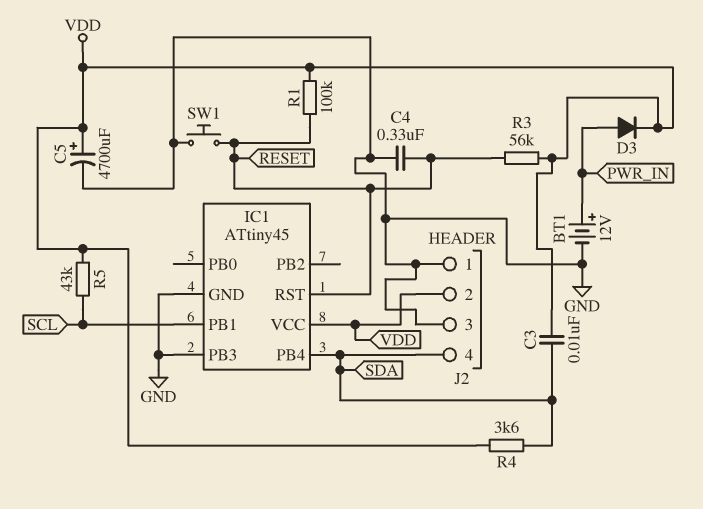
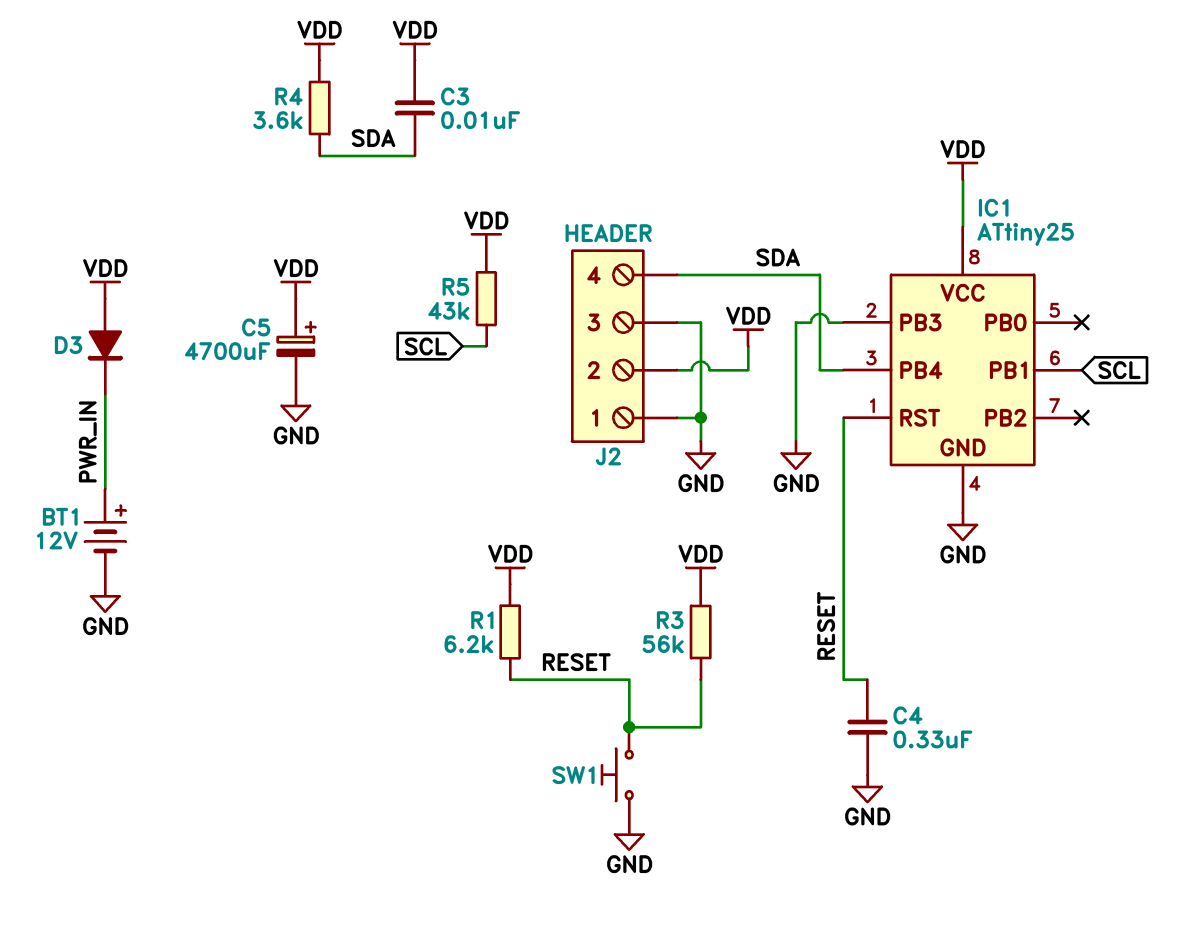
D3: diode (A PWR_IN, K VDD) -> diode (A VDD, K PWR_IN)
IC1: ATtiny45 -> ATtiny25
R1: 100k (RESET, VDD) -> 6.2k (RESET, VDD)

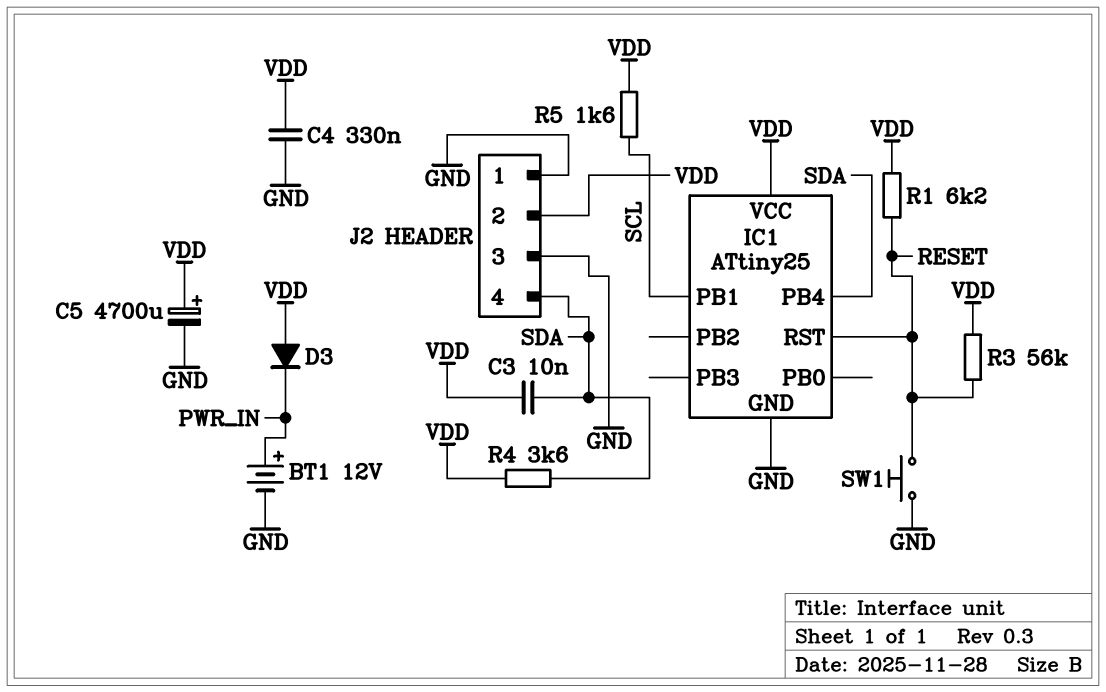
C4: 330nF (GND, RESET) -> 330nF (GND, VDD)
IC1 pin PB3: GND -> none
R5: 43k (SCL, VDD) -> 1.6k (SCL, VDD)

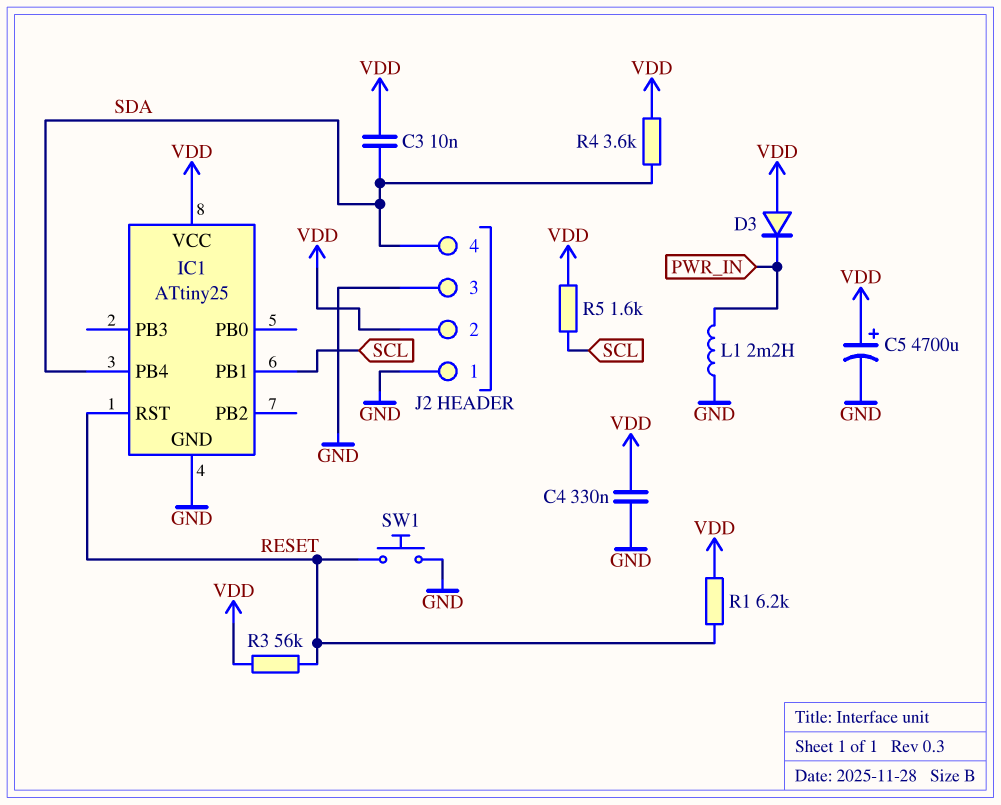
BT1: 12V (plus PWR_IN, minus GND) -> none
L1: none -> 2.2mH (GND, PWR_IN)

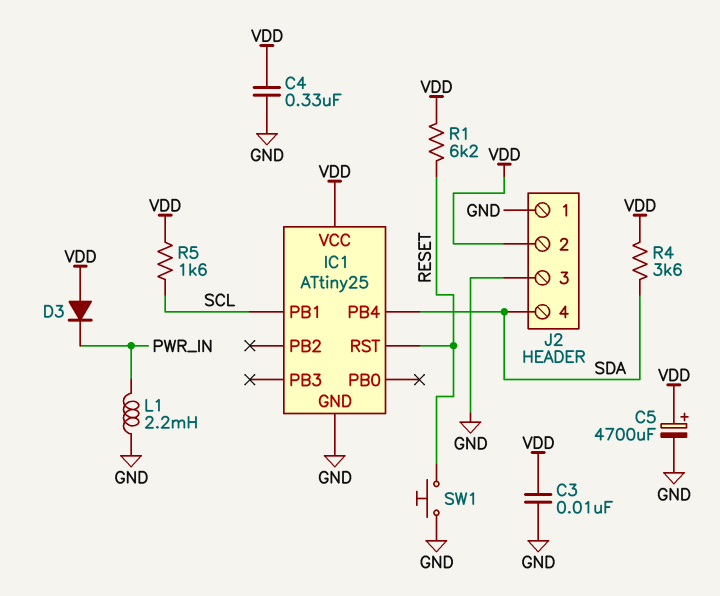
C3: 10nF (SDA, VDD) -> 10nF (GND, VDD)
R3: 56k (RESET, VDD) -> none

